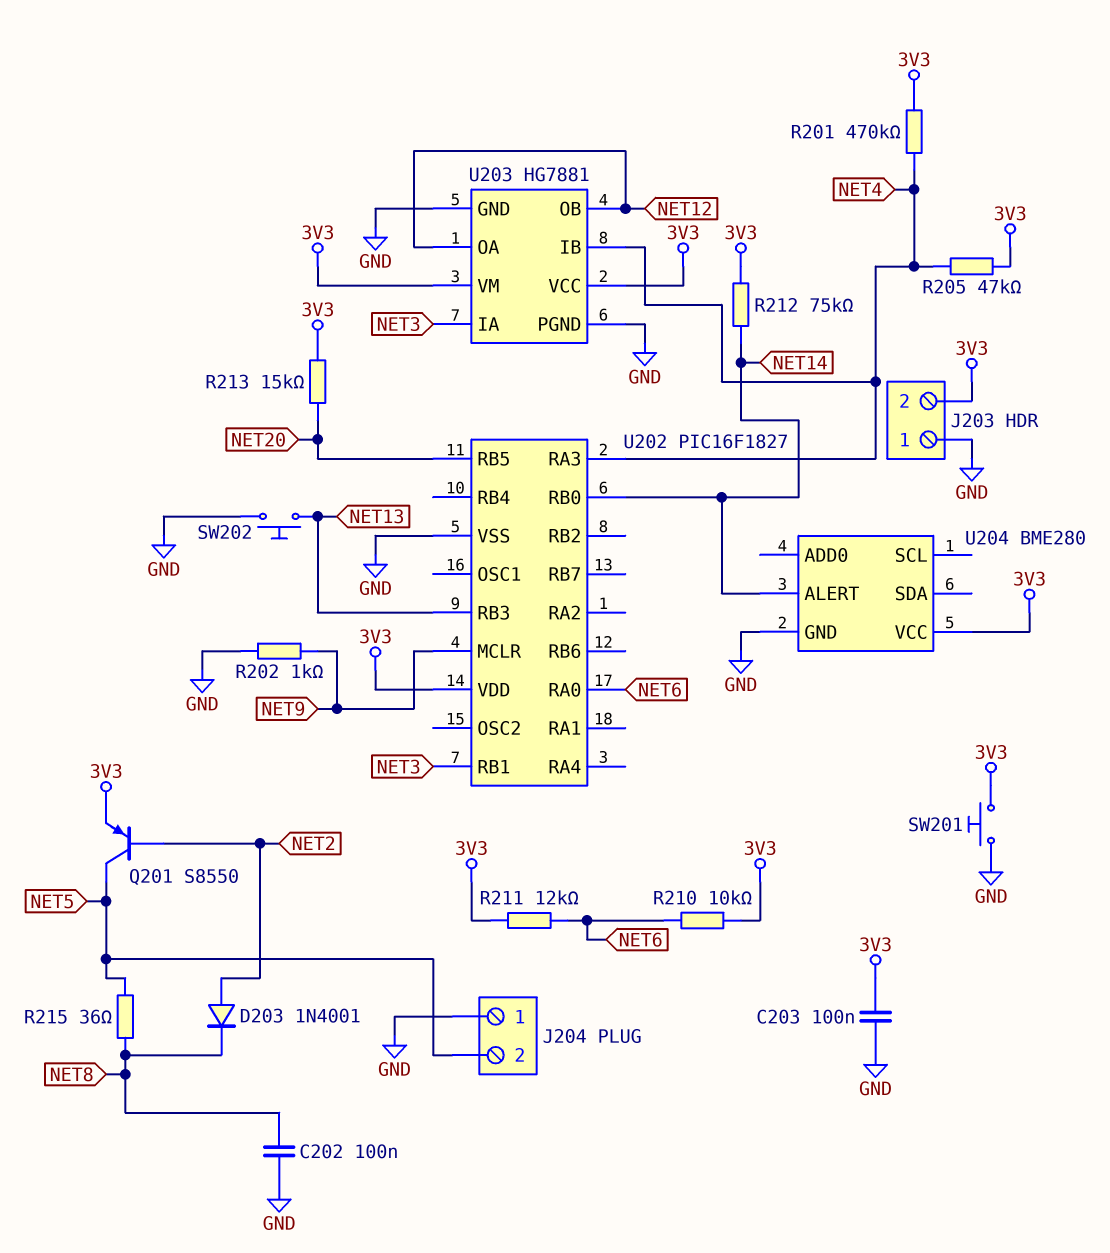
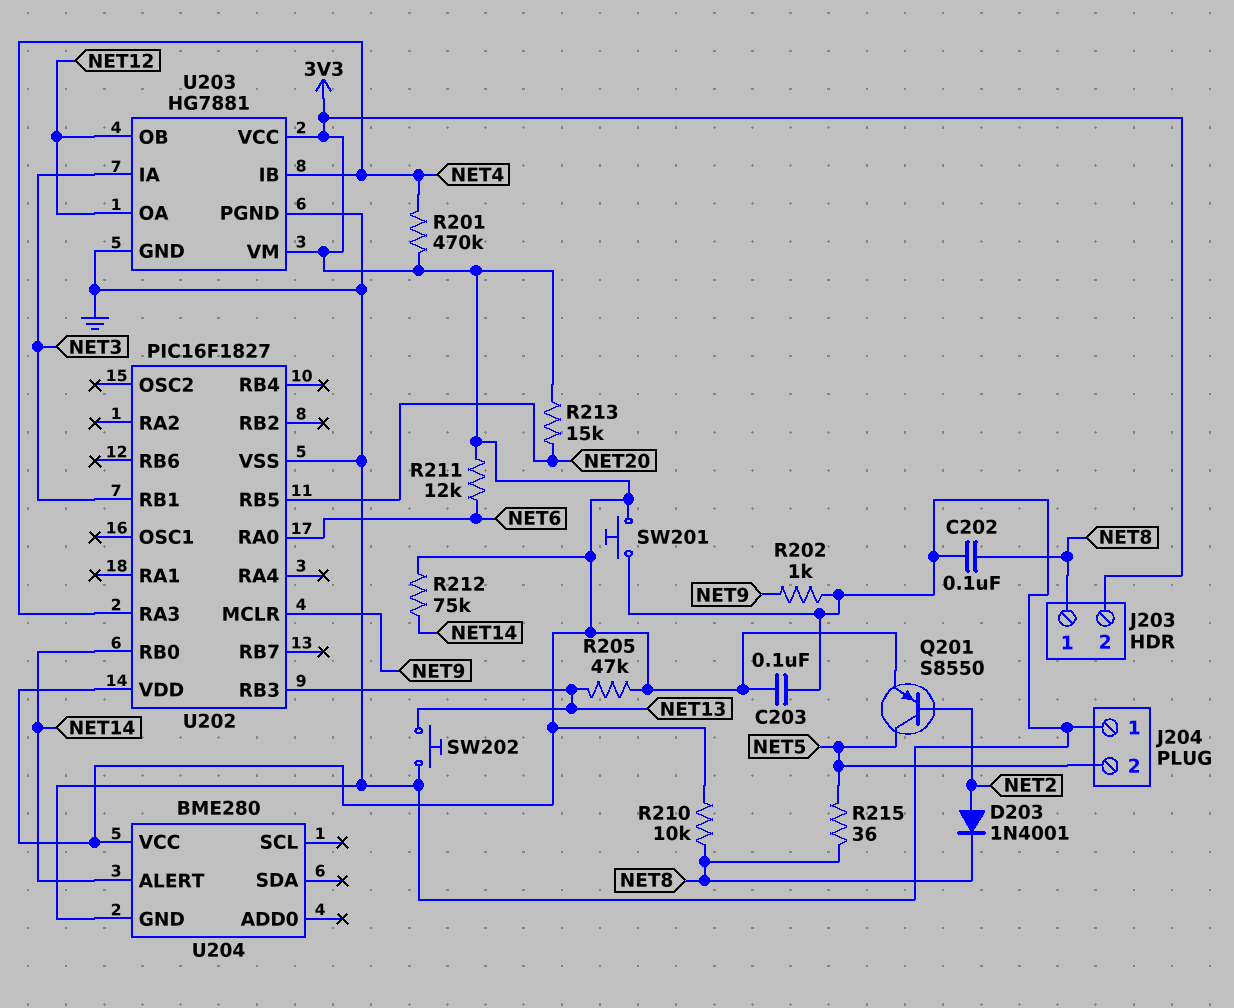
J203 pin 1: GND -> NET8
R205: 47k (3V3, NET4) -> 47k (3V3, NET13)
R210: 10k (3V3, NET6) -> 10k (3V3, NET8)

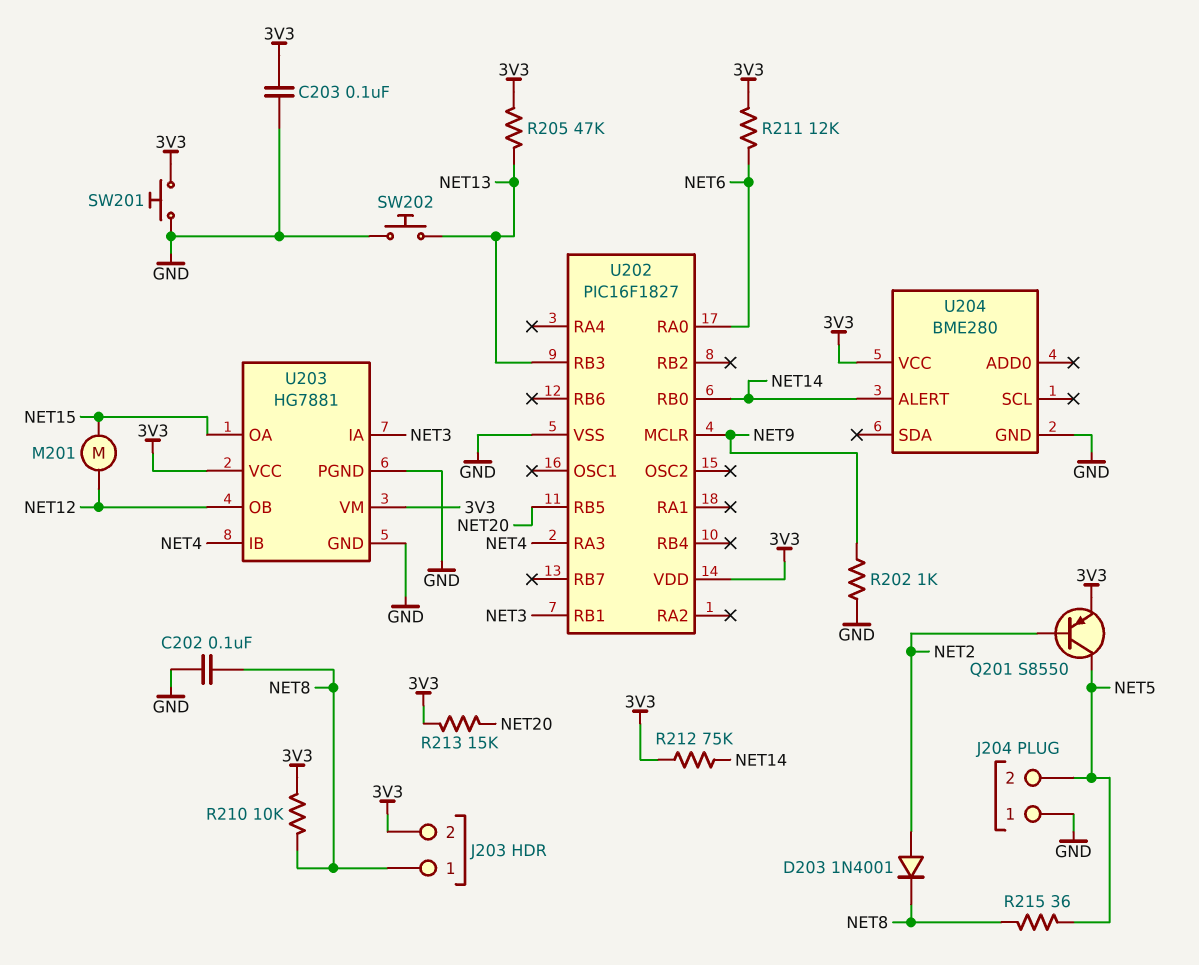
M201: none -> motor (NET12, NET15)
R201: 470k (3V3, NET4) -> none
U203 pin OA: NET12 -> NET15

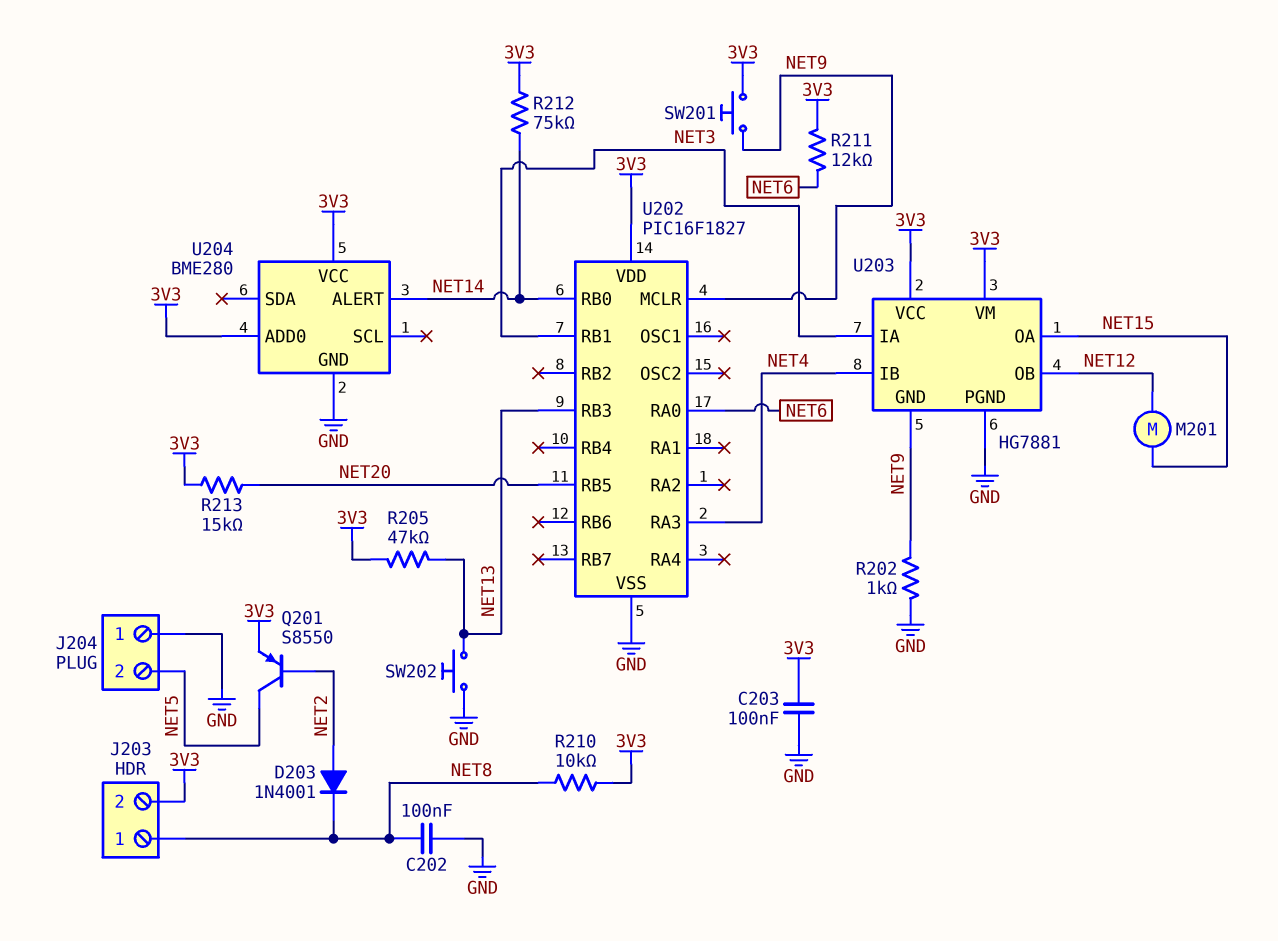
R215: 36 (NET5, NET8) -> none
SW201: button (3V3, GND) -> button (3V3, NET9)
U203 pin GND: GND -> NET9
U204 pin ADD0: none -> 3V3

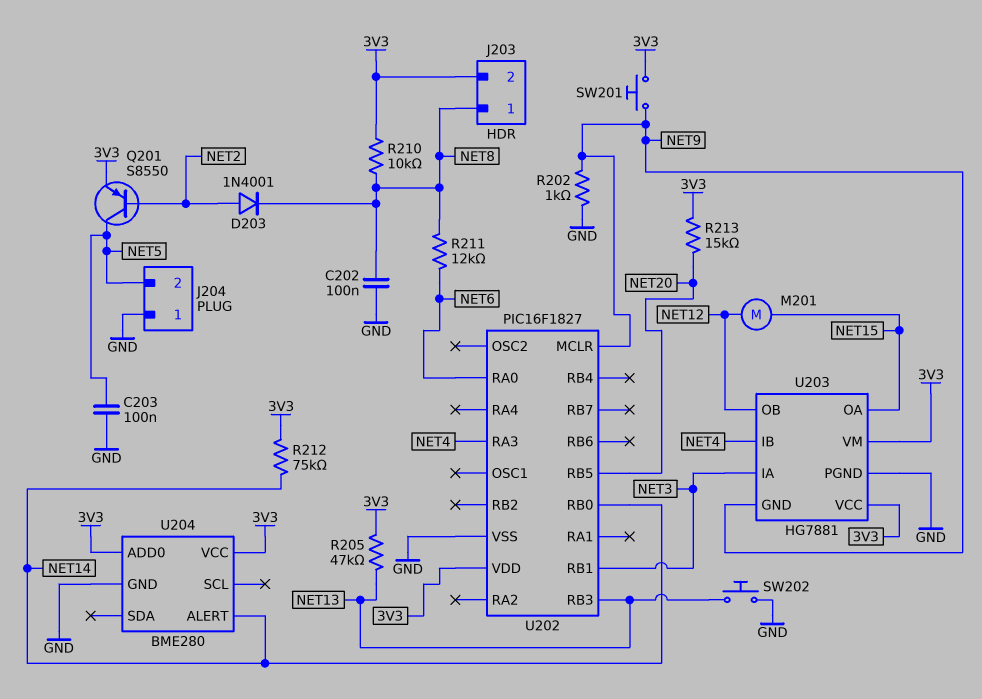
C203: 100nF (3V3, GND) -> 100nF (GND, NET5)
R211: 12k (3V3, NET6) -> 12k (NET6, NET8)

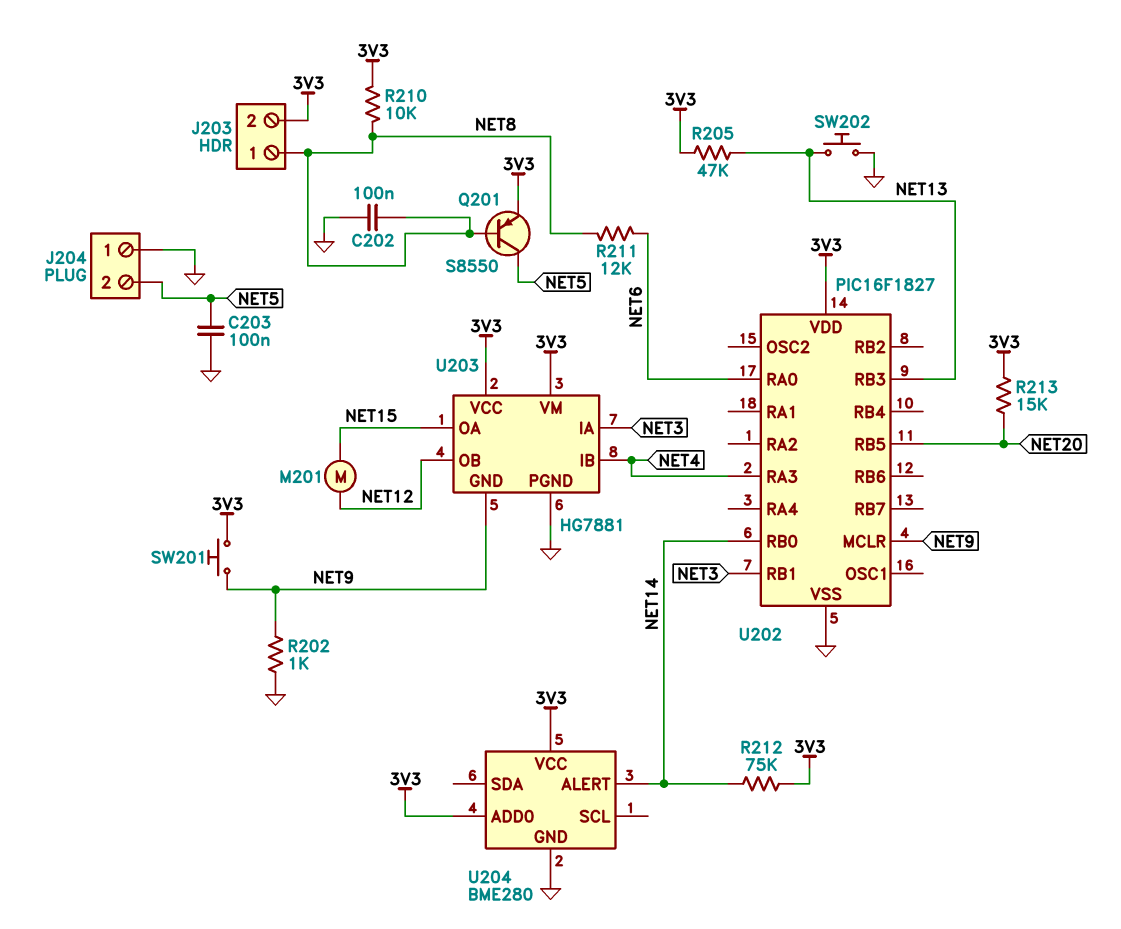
D203: diode 1N4001 (A NET2, K NET8) -> none
Q201: PNP S8550 (B NET2, C NET5, E 3V3) -> PNP S8550 (B NET8, C NET5, E 3V3)

